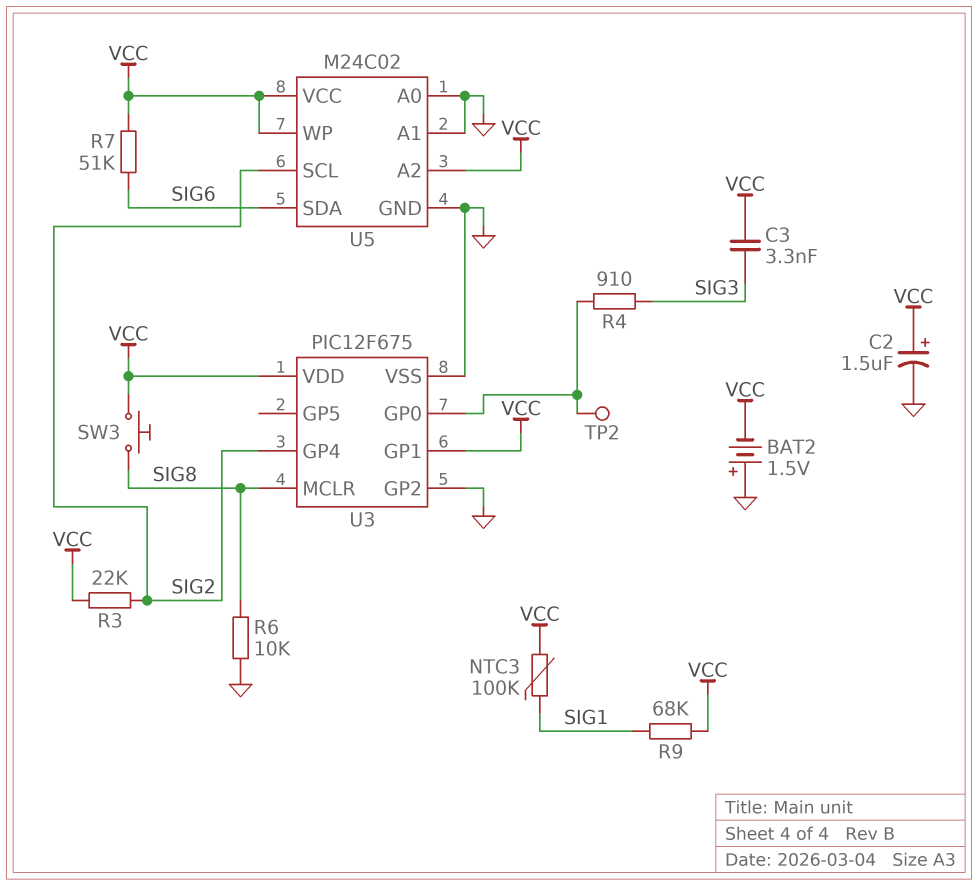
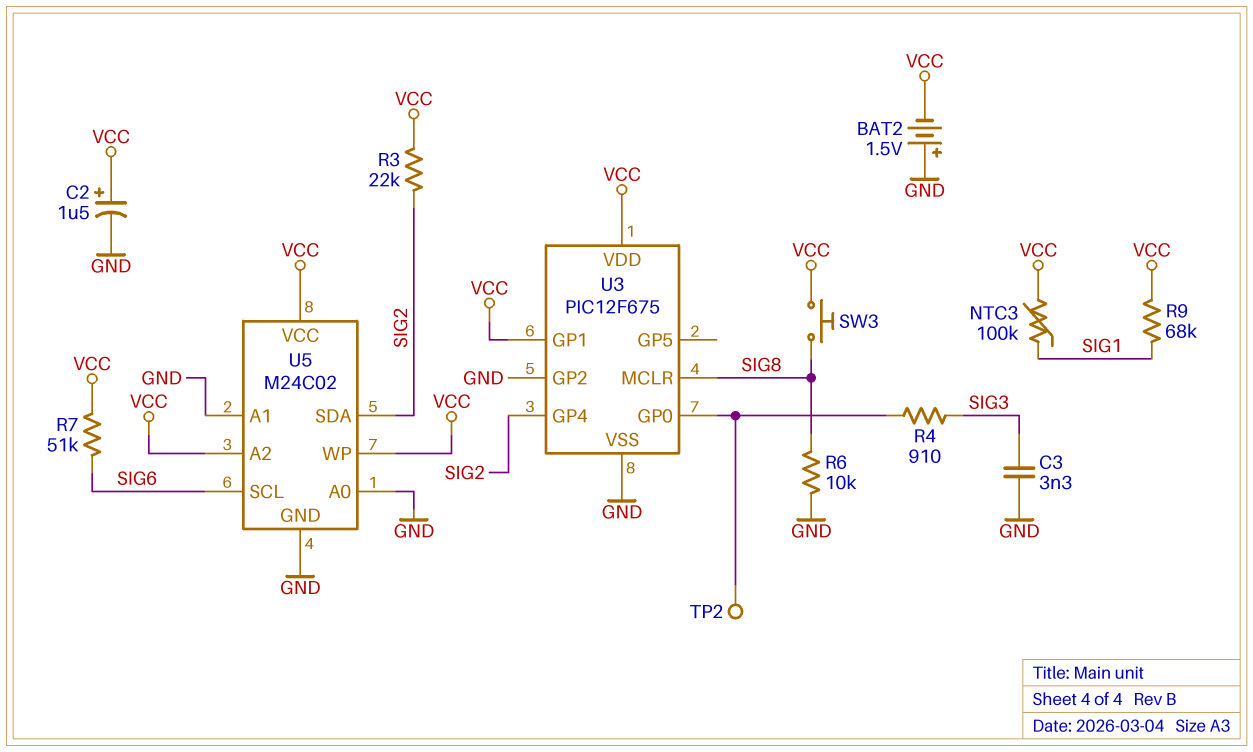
C3: 3.3nF (SIG3, VCC) -> 3.3nF (GND, SIG3)
U5 pin SCL: SIG2 -> SIG6
U5 pin SDA: SIG6 -> SIG2

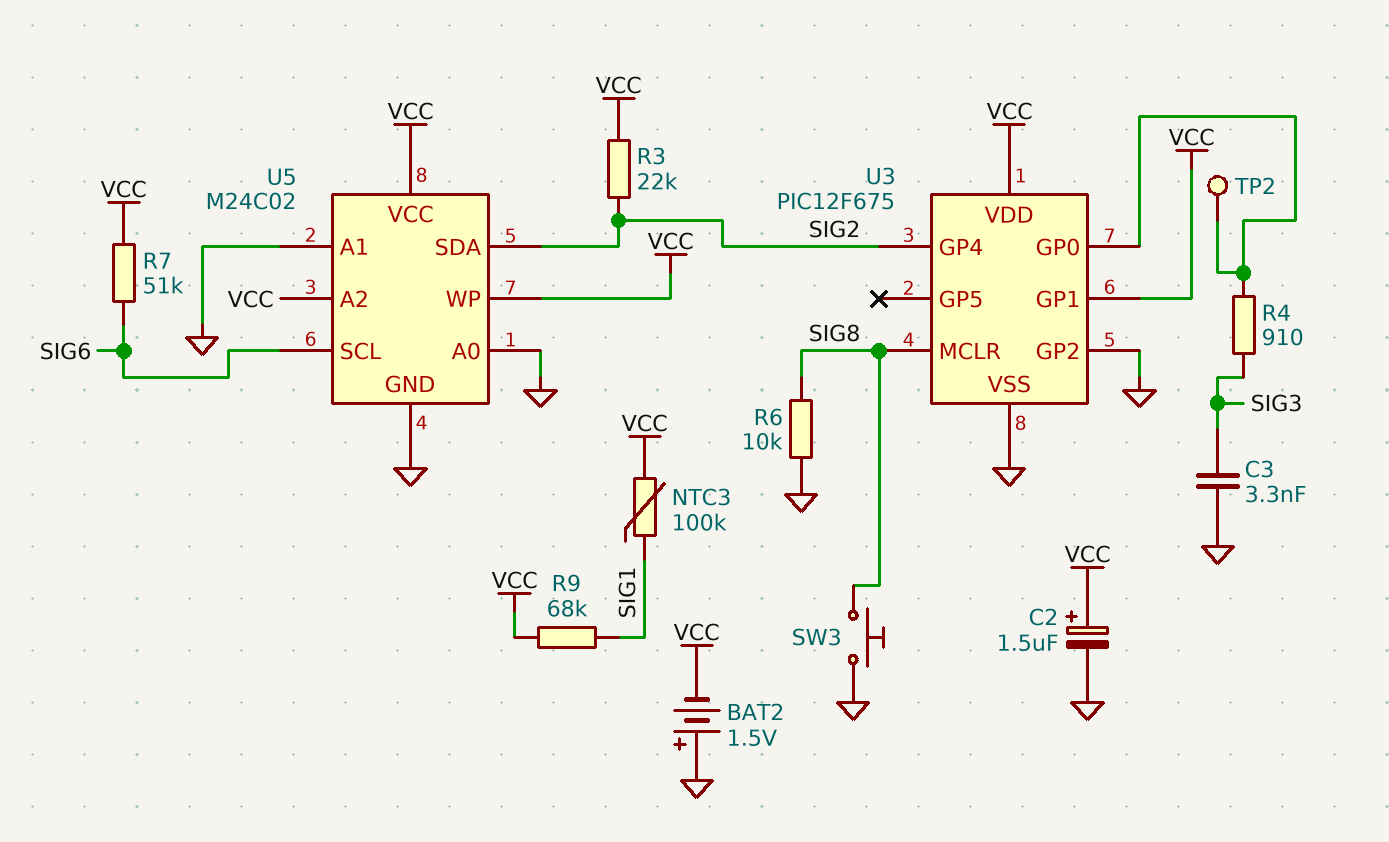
SW3: button (SIG8, VCC) -> button (GND, SIG8)

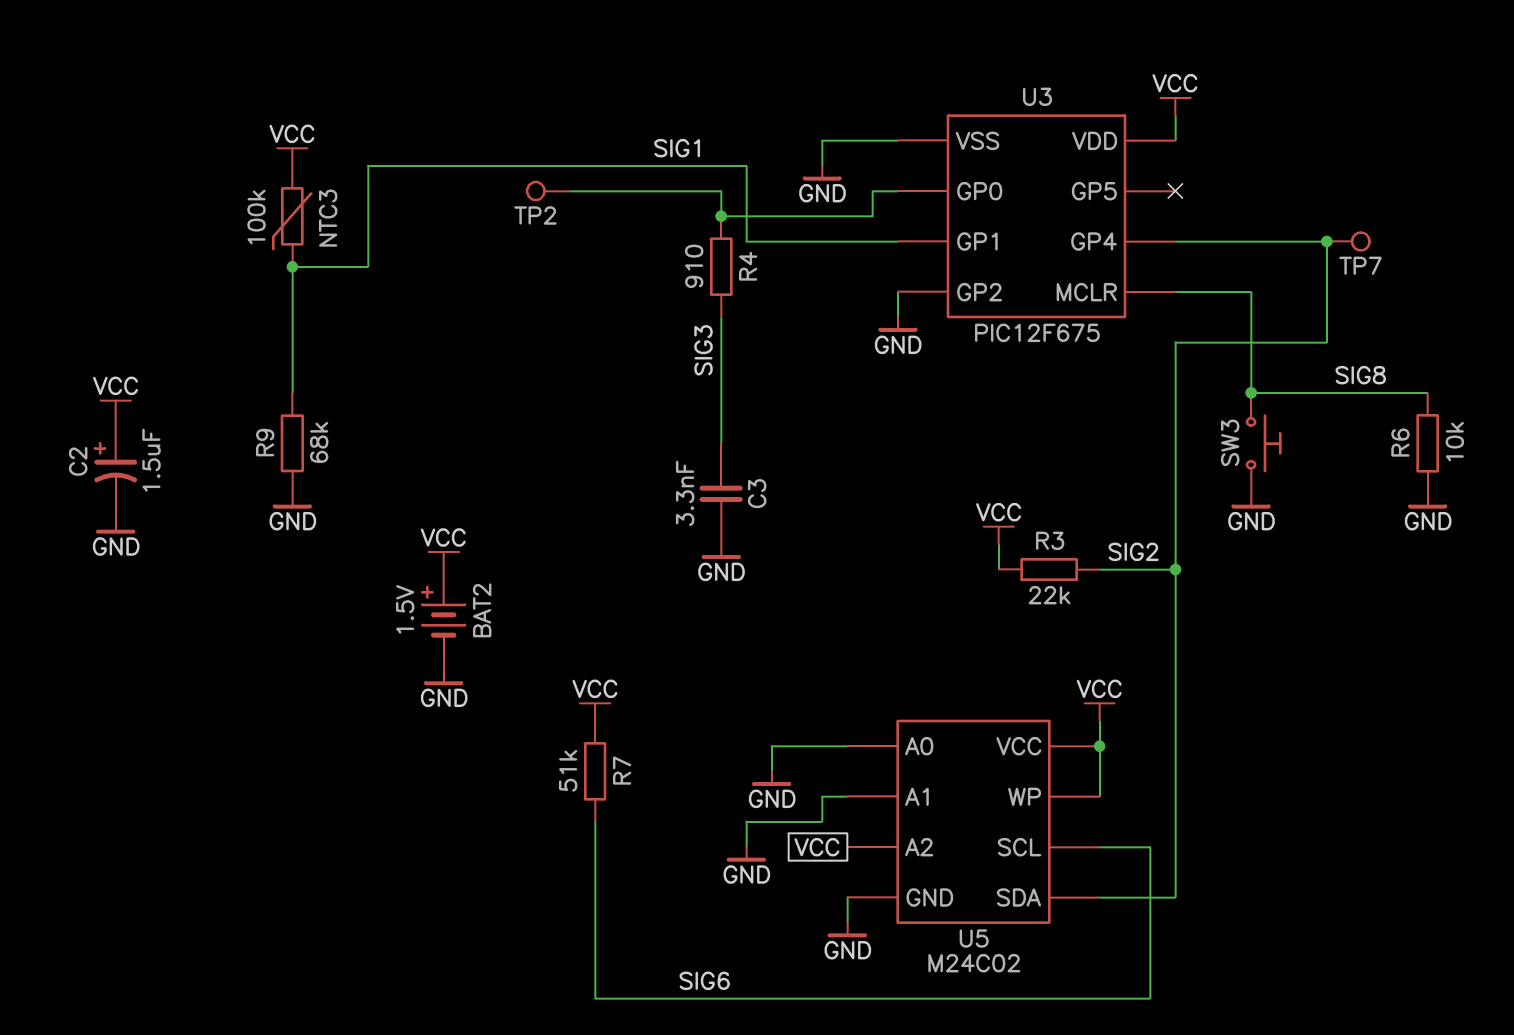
BAT2: 1.5V (plus GND, minus VCC) -> 1.5V (plus VCC, minus GND)
R9: 68k (SIG1, VCC) -> 68k (GND, SIG1)
TP7: none -> test point (SIG2)
U3 pin GP1: VCC -> SIG1

